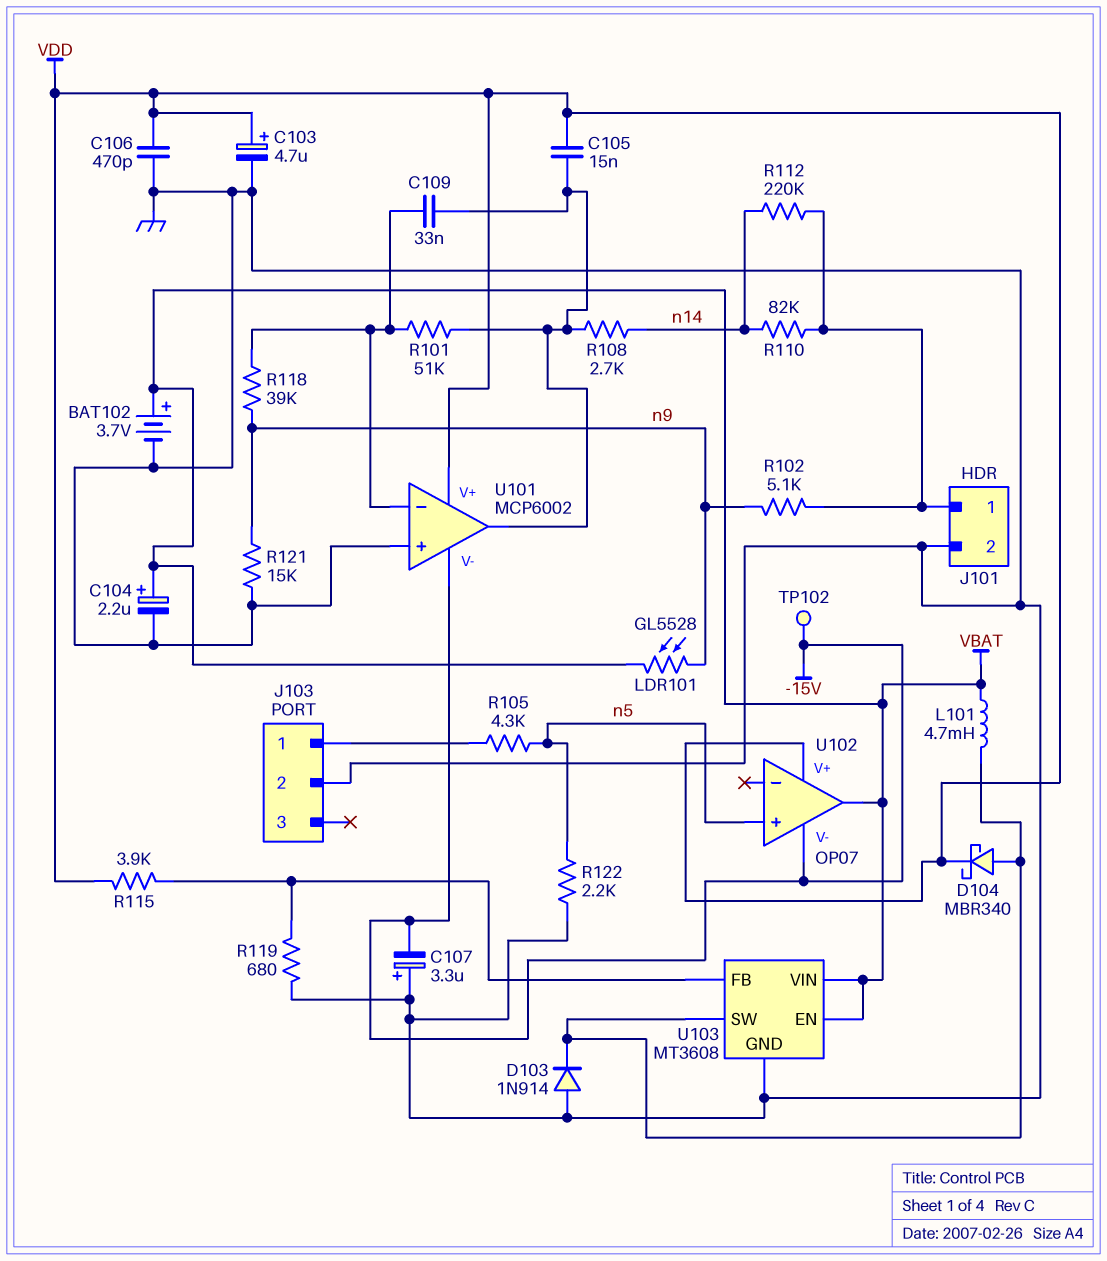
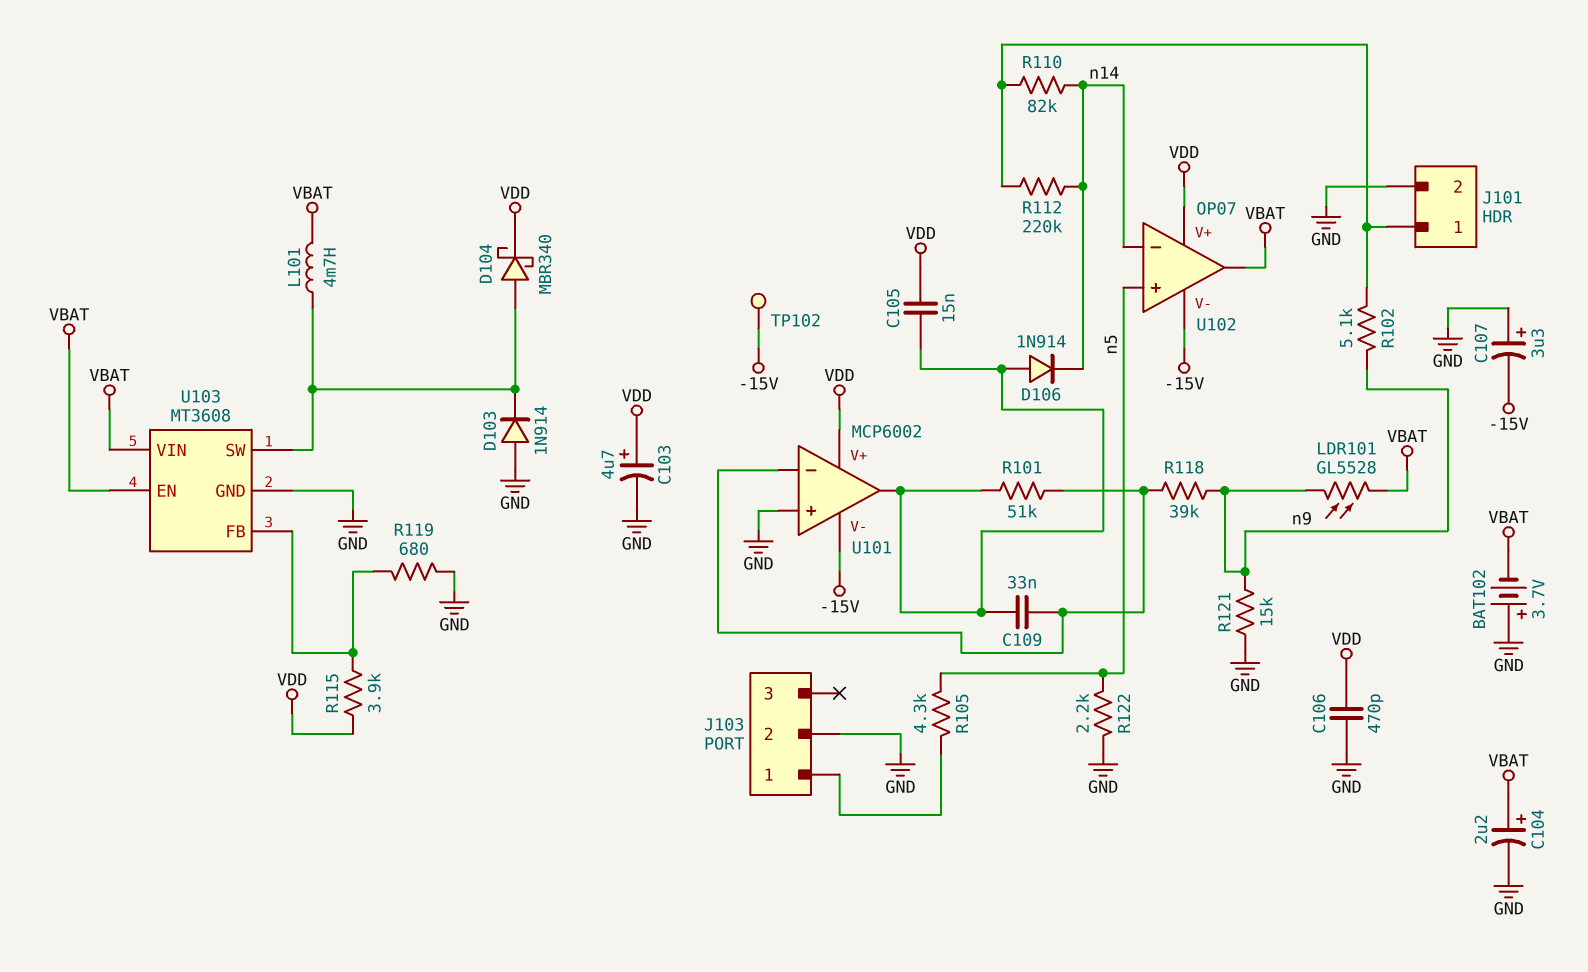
BAT102: 3.7V (plus VBAT, minus GND) -> 3.7V (plus GND, minus VBAT)
D106: none -> diode 1N914 (A U101/out, K n14)
R108: 2.7k (U101/out, n14) -> none
U102 pin in-: none -> n14

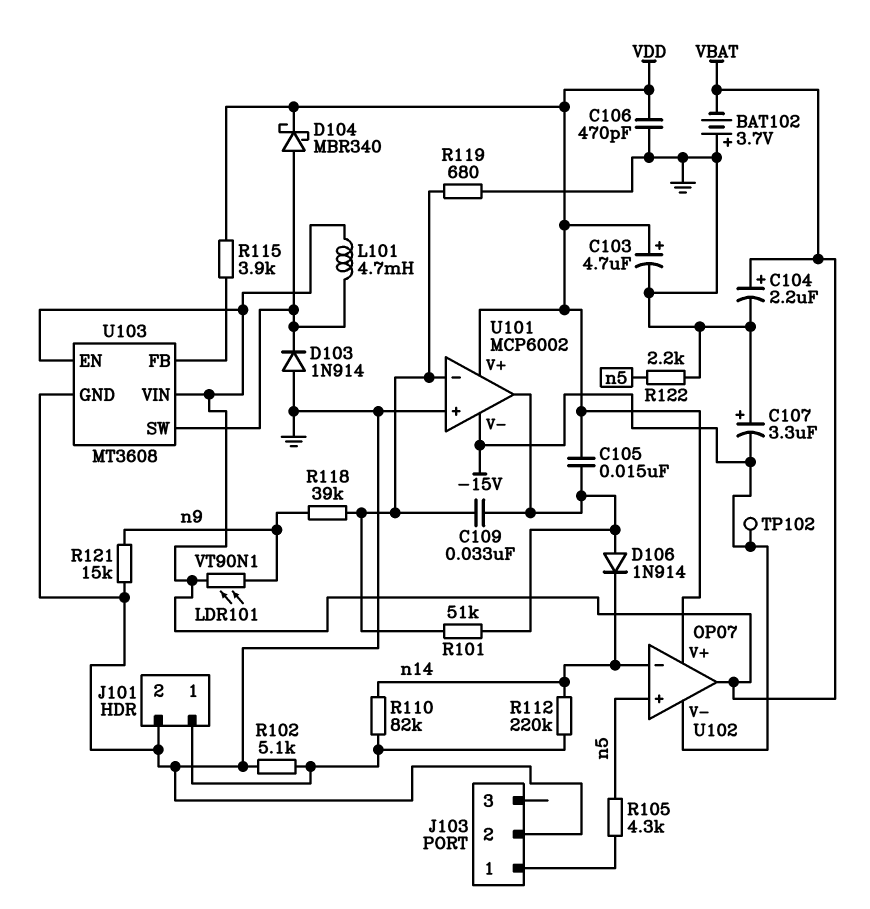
LDR101: GL5528 (VBAT, n9) -> VT90N1 (VBAT, n9)
R102: 5.1k (J101/1, n9) -> 5.1k (GND, J101/1)
R119: 680 (GND, U103/FB) -> 680 (GND, U101/in-)

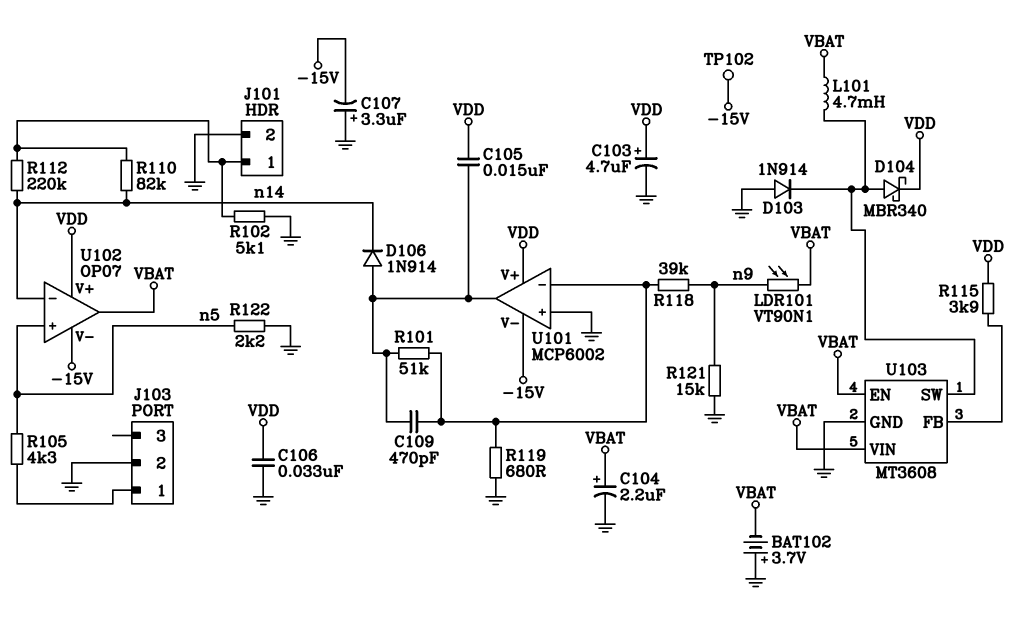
C106: 470pF (GND, VDD) -> 33nF (GND, VDD)
C109: 33nF (U101/in-, U101/out) -> 470pF (U101/in-, U101/out)

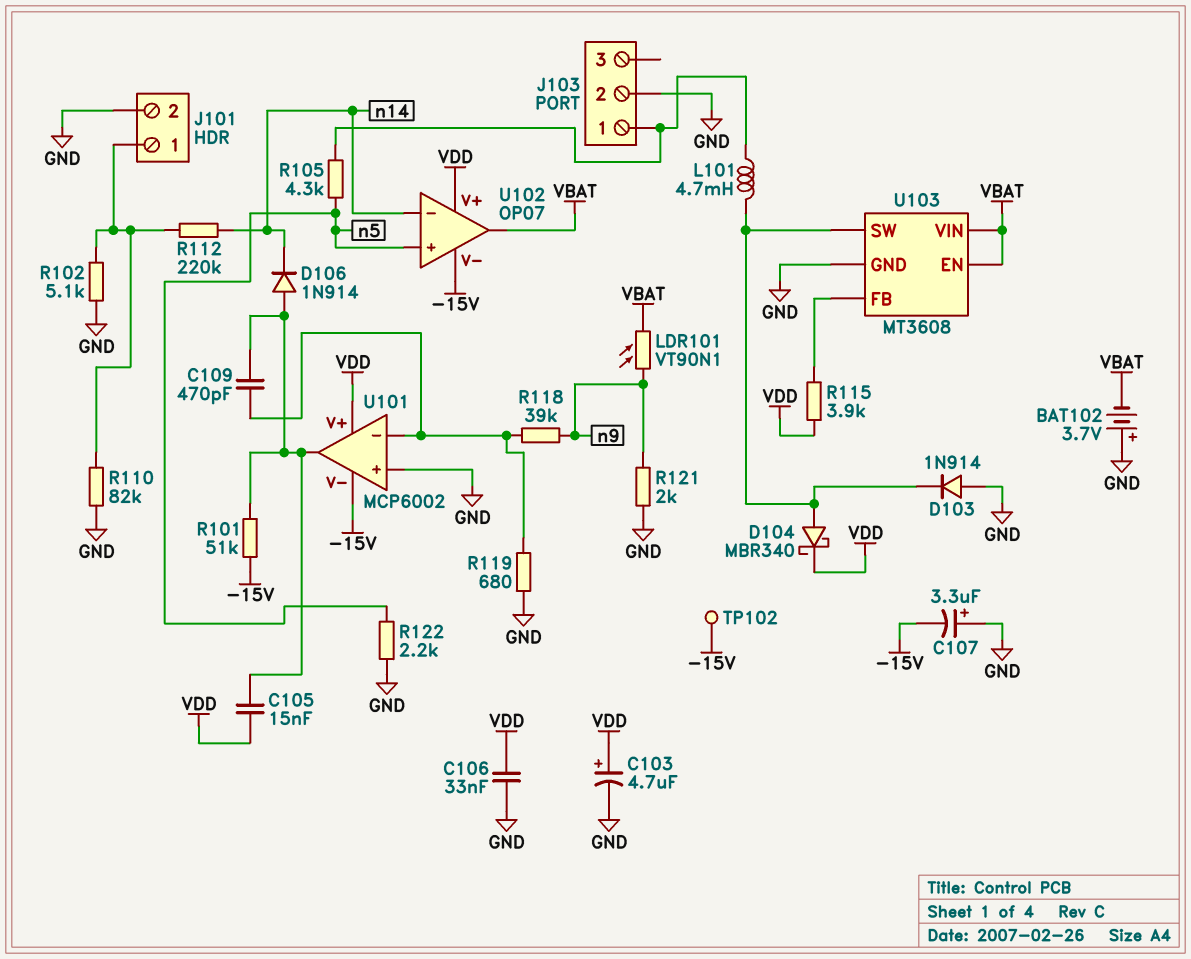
C104: 2.2uF (plus VBAT, minus GND) -> none
L101: 4.7mH (U103/SW, VBAT) -> 4.7mH (J103/1, U103/SW)
R101: 51k (U101/in-, U101/out) -> 51k (-15V, U101/out)
R110: 82k (J101/1, n14) -> 82k (GND, J101/1)
R121: 15k (GND, n9) -> 2k (GND, n9)

